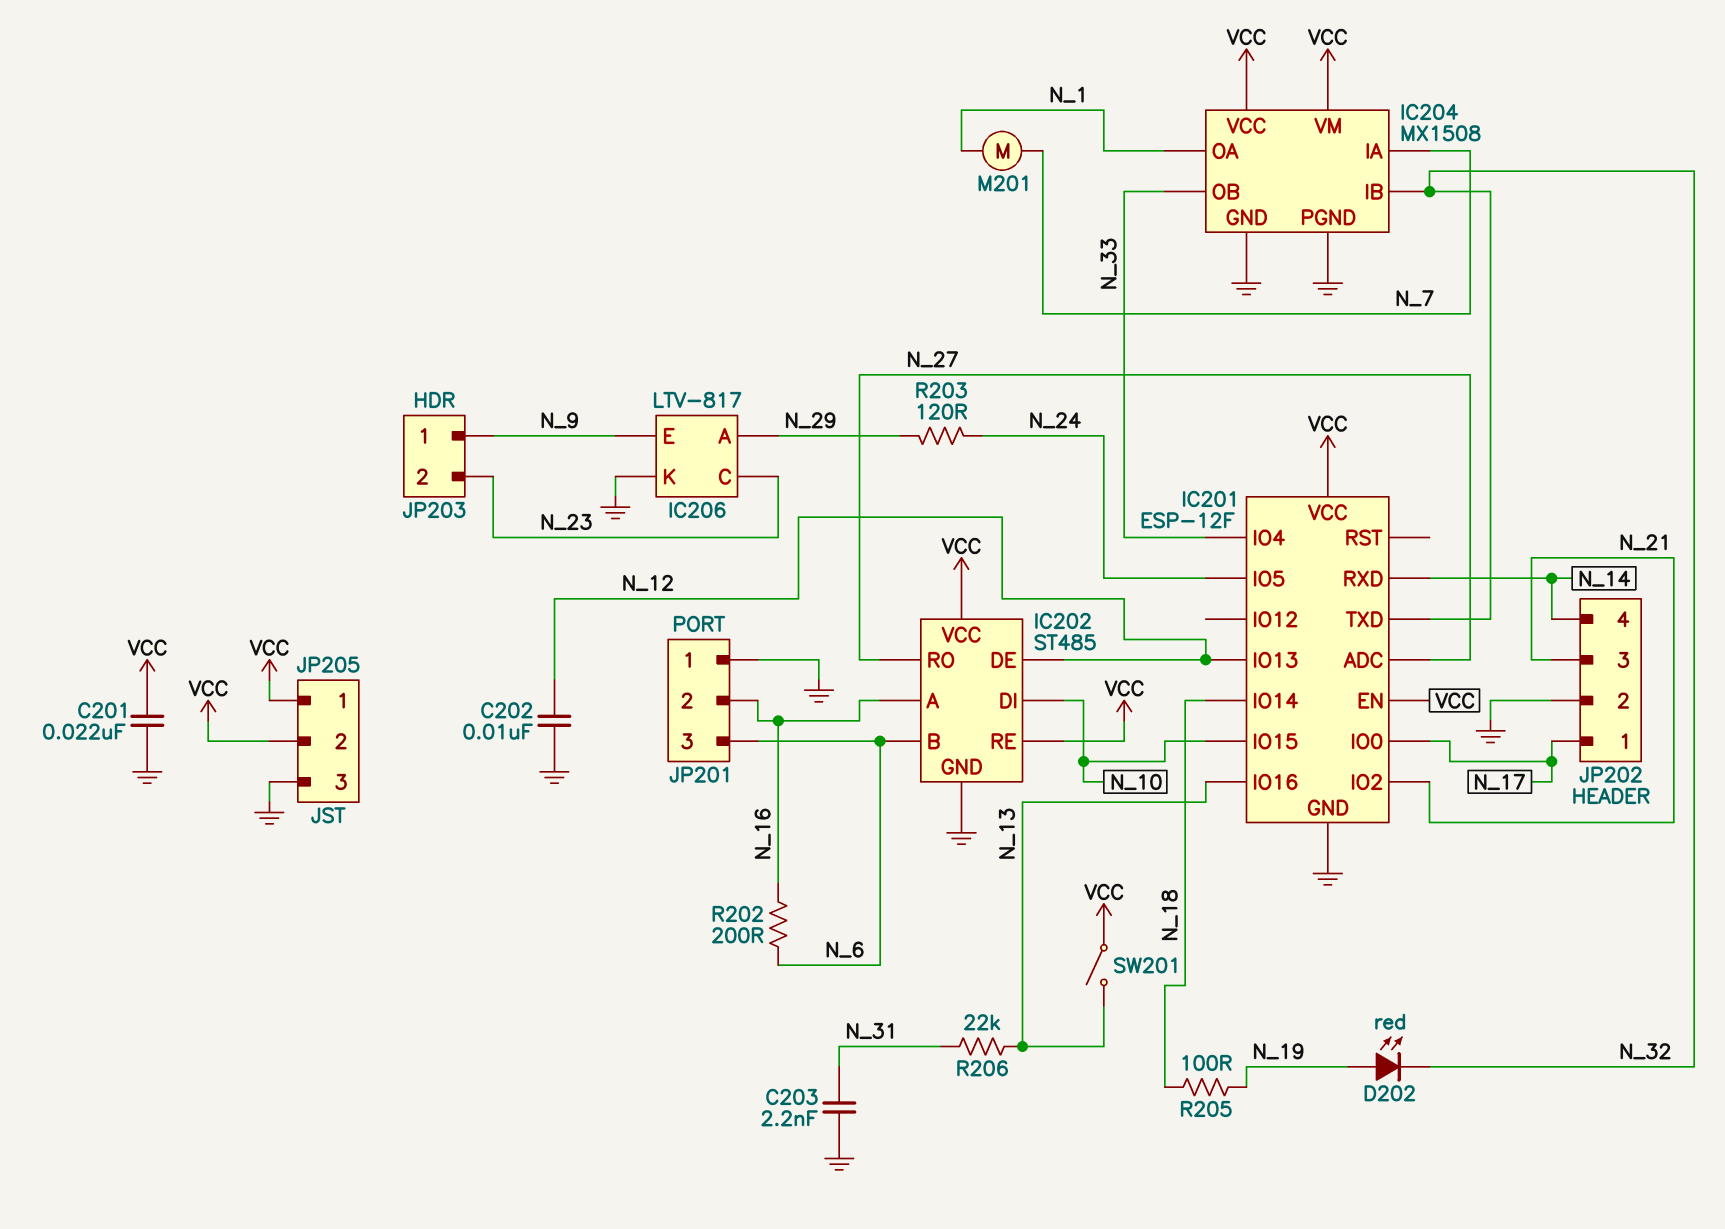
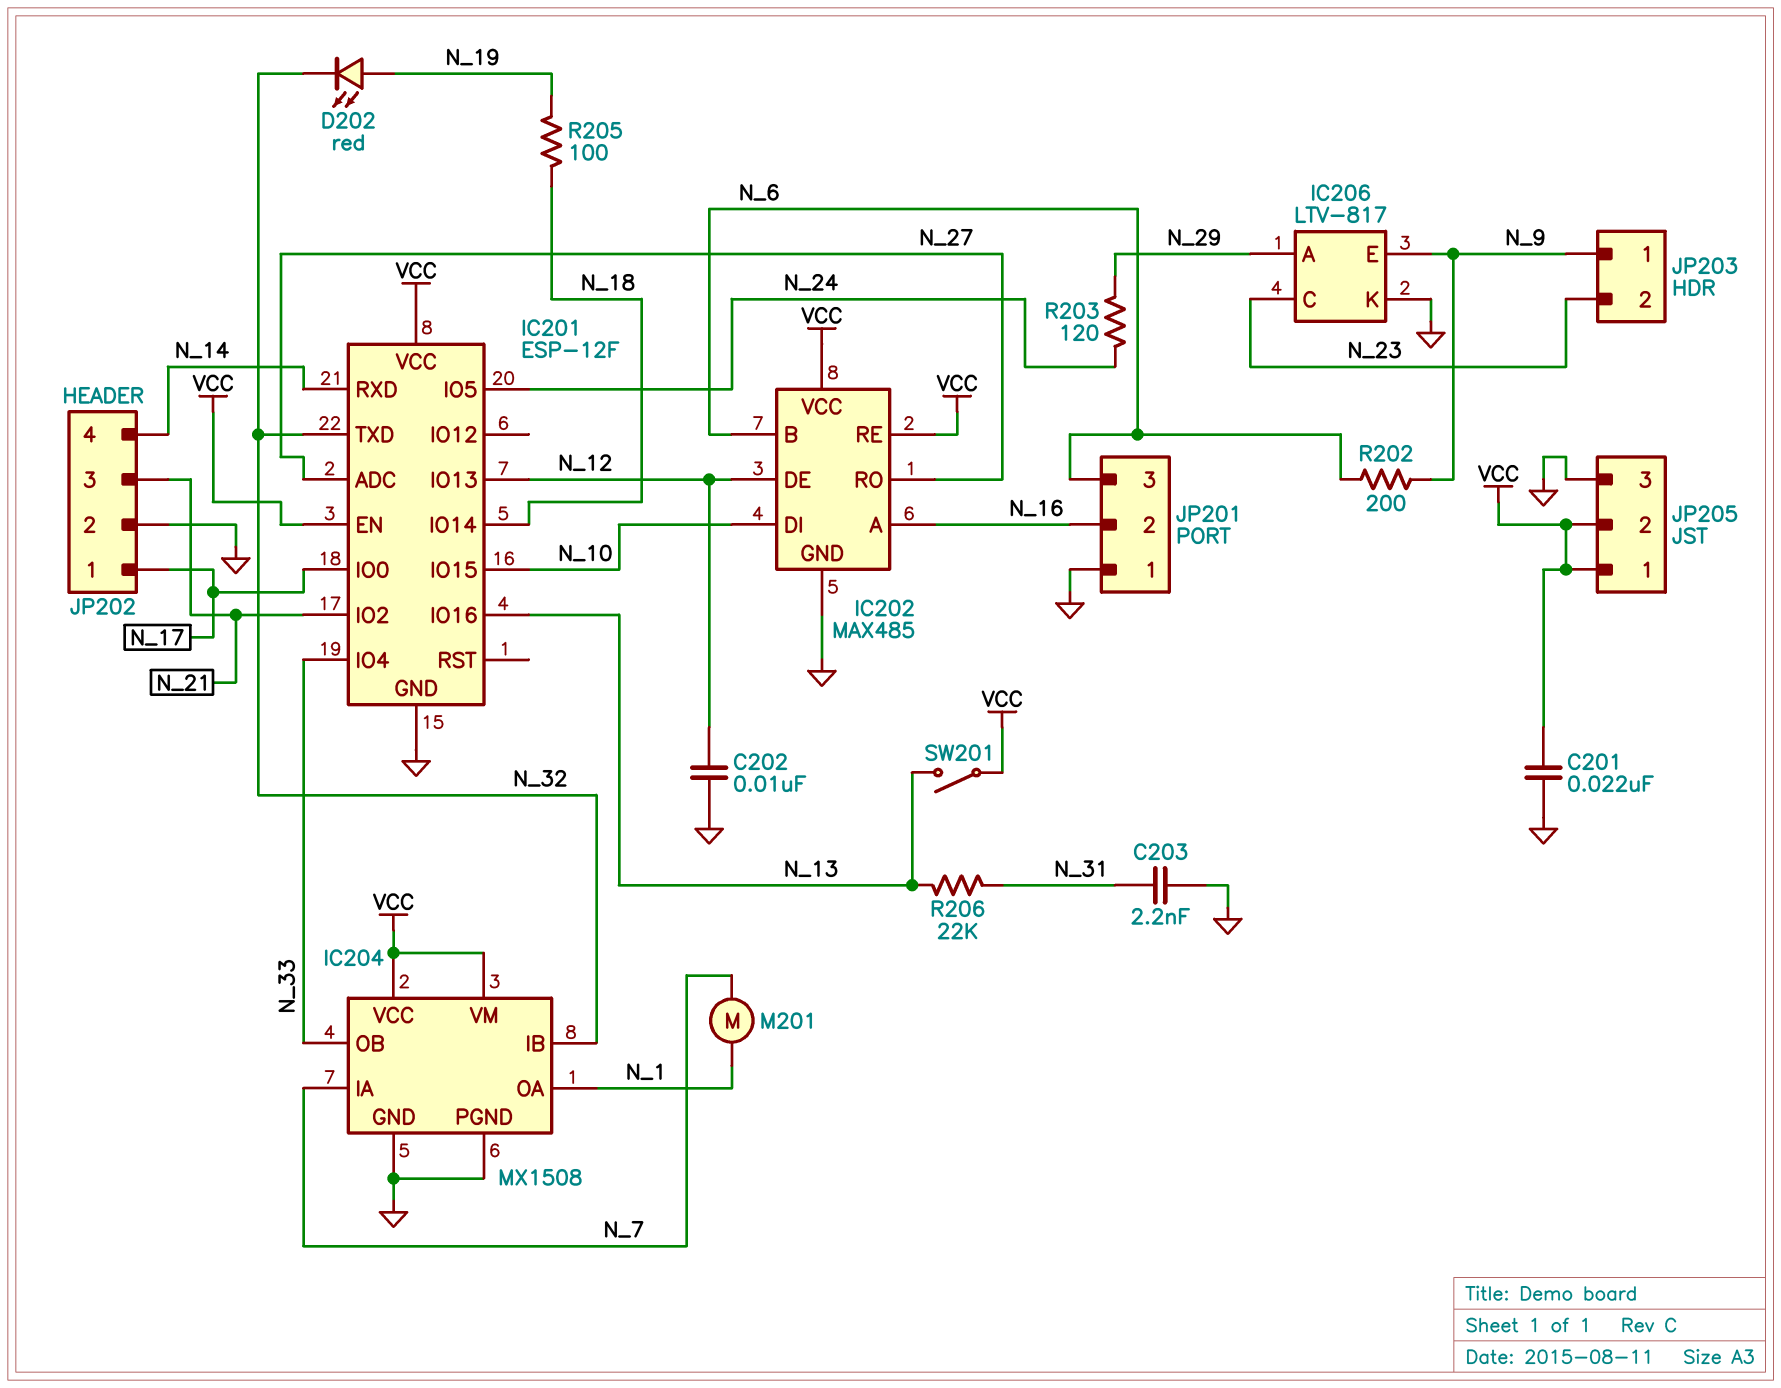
IC202: ST485 -> MAX485
R202: 200 (N_6, N_16) -> 200 (N_6, N_9)

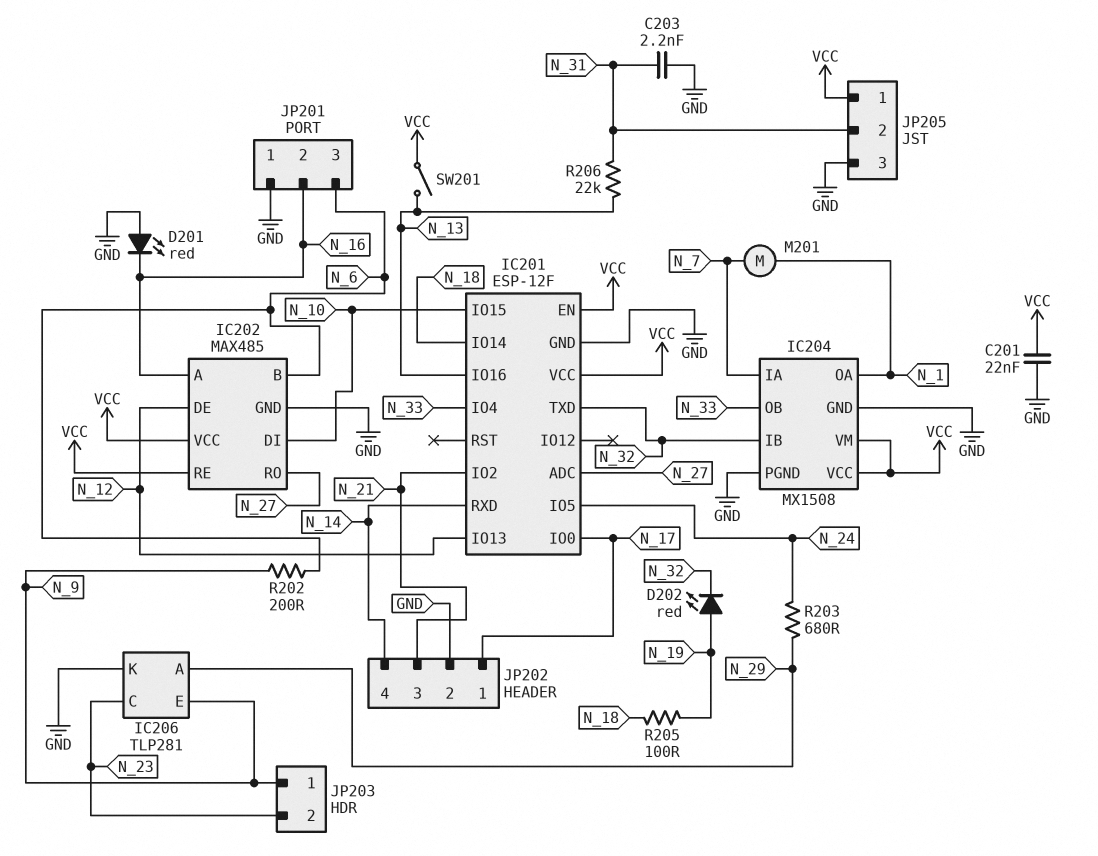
C202: 10nF (GND, N_12) -> none
D201: none -> LED red (A GND, K N_16)
IC206: LTV-817 -> TLP281
JP205 pin 2: VCC -> N_31
R203: 120 (N_24, N_29) -> 680 (N_24, N_29)

